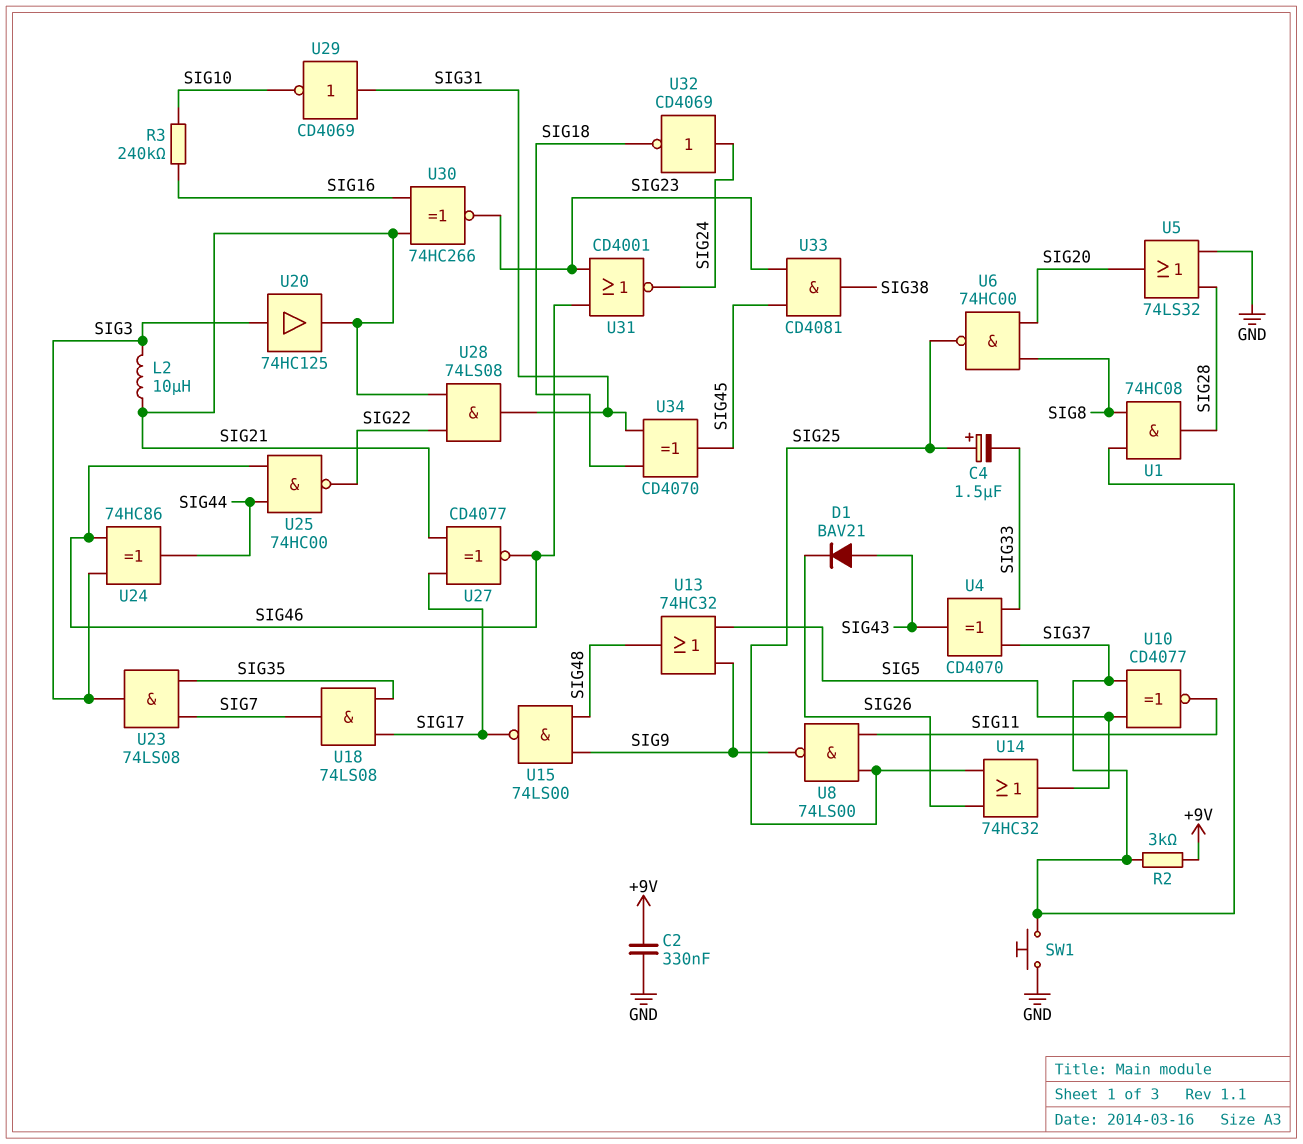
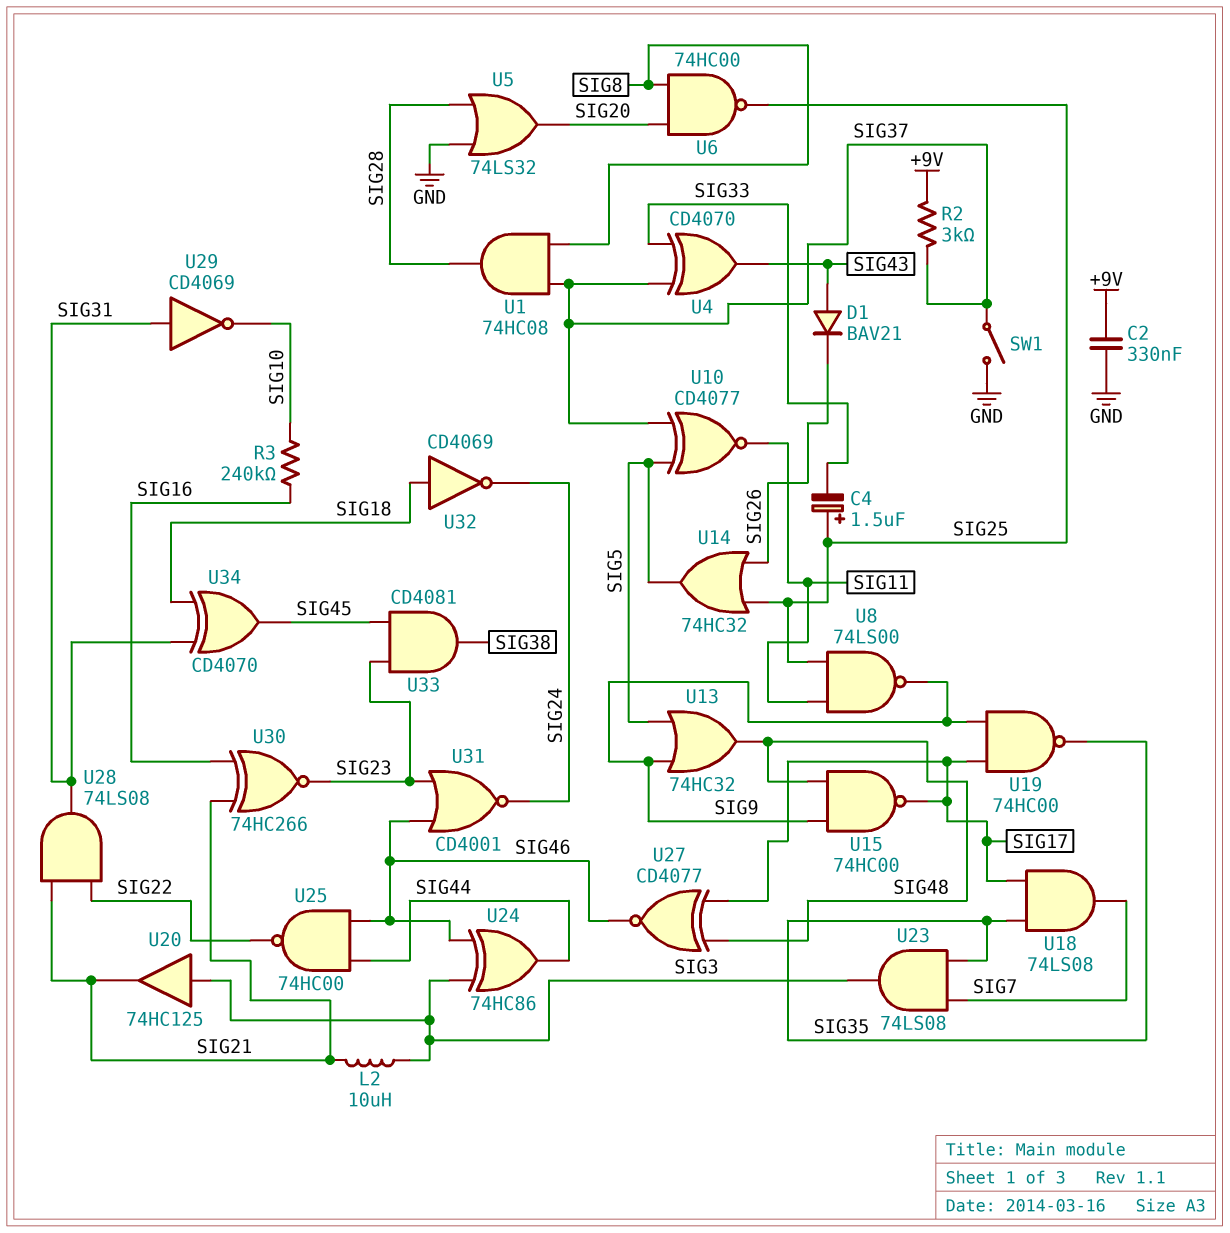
SW1: button (GND, SIG37) -> switch (GND, SIG37)
U15: NAND 74LS00 (in SIG9, in SIG48, out SIG17) -> NAND 74HC00 (in SIG9, in SIG48, out SIG17)
U19: none -> NAND 74HC00 (in SIG9, in SIG17, out SIG35)
U27: XNOR CD4077 (in SIG17, in SIG21, out SIG46) -> XNOR CD4077 (in SIG17, in SIG48, out SIG46)
U32: NOT CD4069 (in SIG24, out SIG18) -> NOT CD4069 (in SIG18, out SIG24)

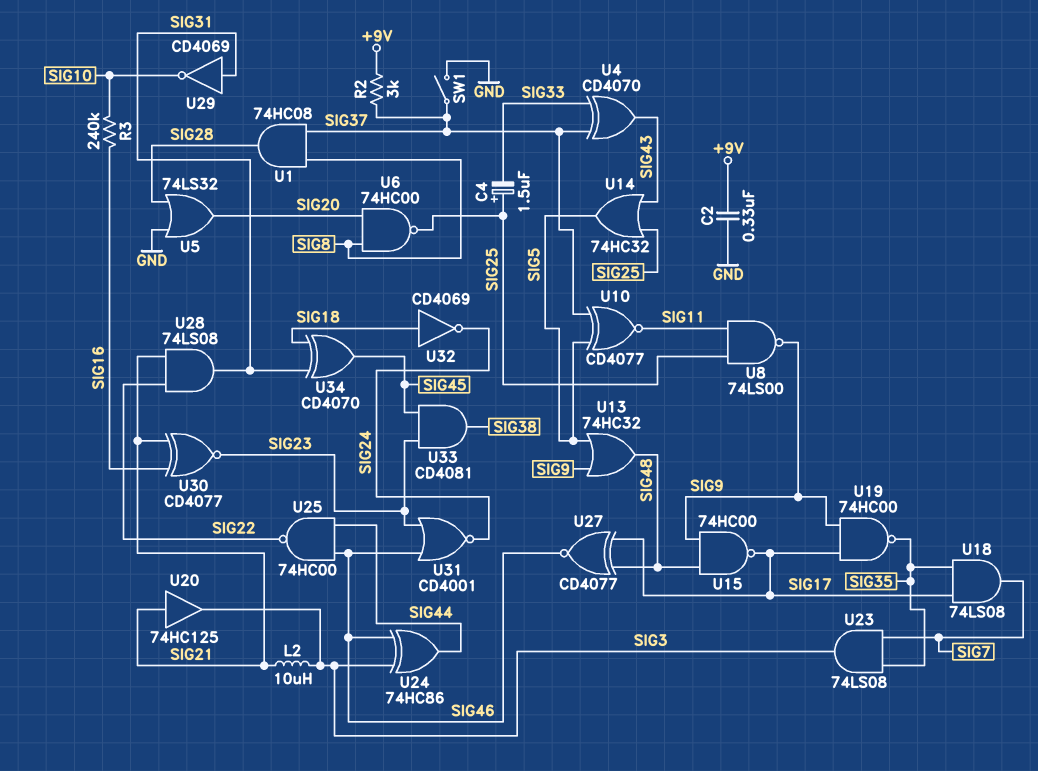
D1: diode BAV21 (A SIG43, K SIG26) -> none
U14: OR 74HC32 (in SIG25, in SIG26, out SIG5) -> OR 74HC32 (in SIG25, in SIG43, out SIG5)
U20: buffer 74HC125 (in SIG3, out SIG21) -> buffer 74HC125 (in SIG21, out SIG3)
U30: XNOR 74HC266 (in SIG16, in SIG21, out SIG23) -> XNOR CD4077 (in SIG16, in SIG21, out SIG23)

